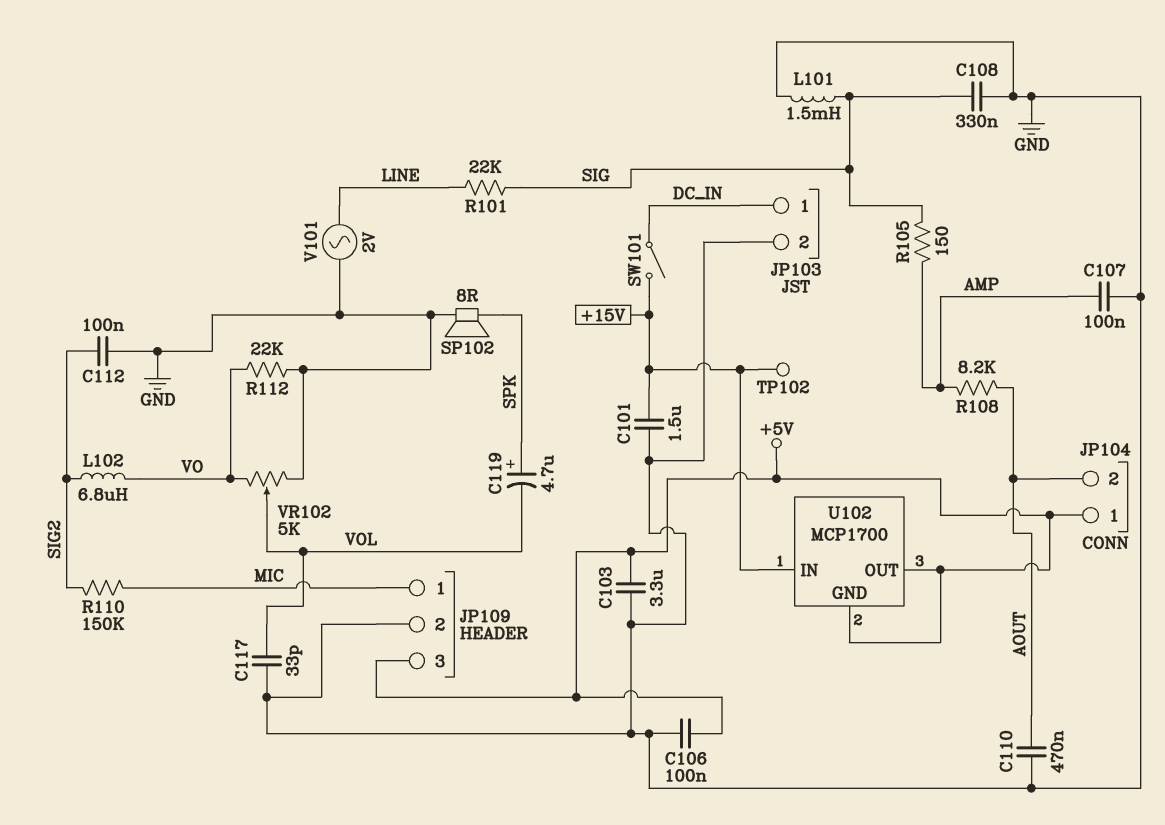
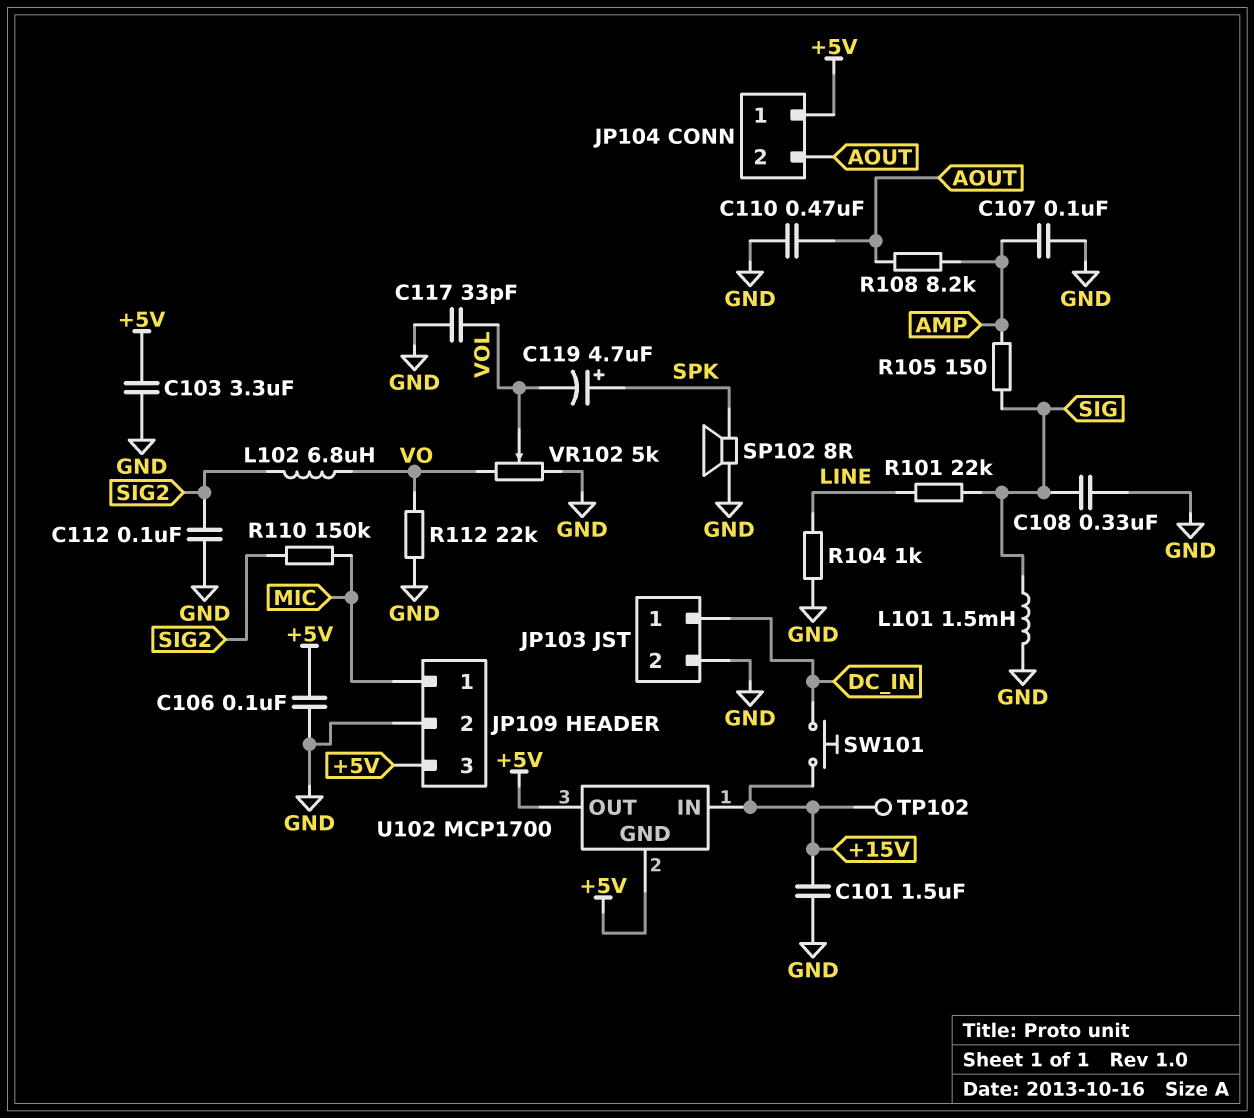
R104: none -> 1k (GND, LINE)
SW101: switch (+15V, DC_IN) -> button (+15V, DC_IN)
V101: AC 2V (GND, LINE) -> none

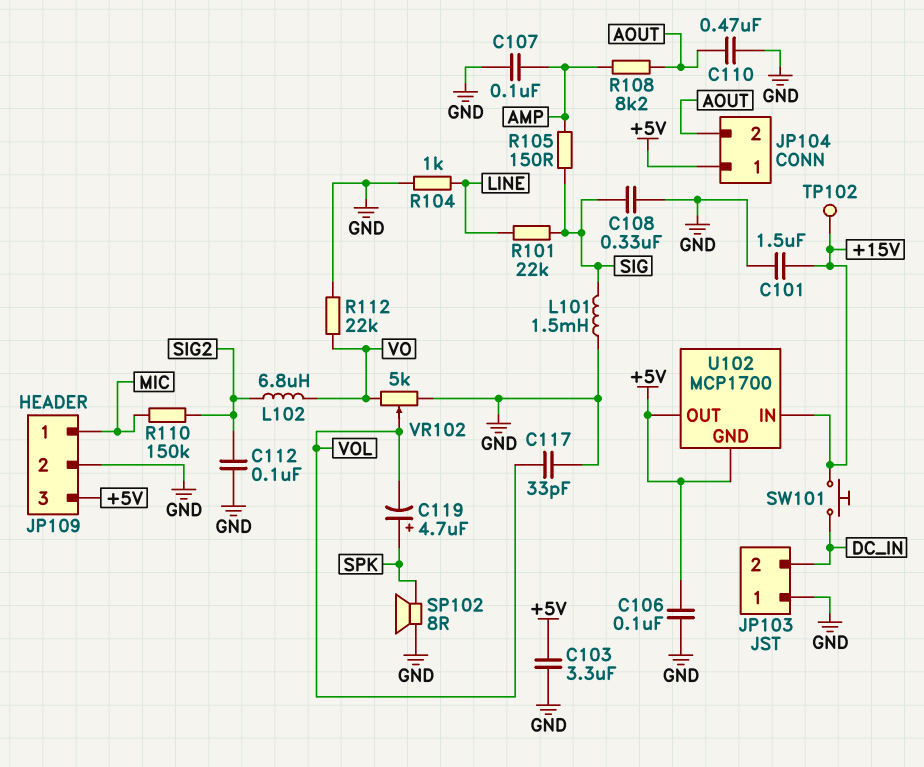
JP103 pin 1: DC_IN -> GND
JP103 pin 2: GND -> DC_IN

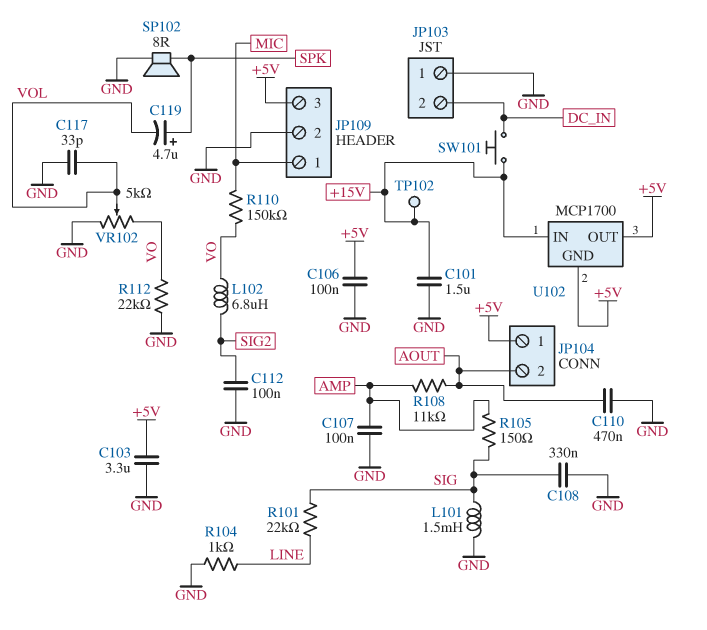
R108: 8.2k (AMP, AOUT) -> 11k (AMP, AOUT)
R110: 150k (MIC, SIG2) -> 150k (MIC, VO)

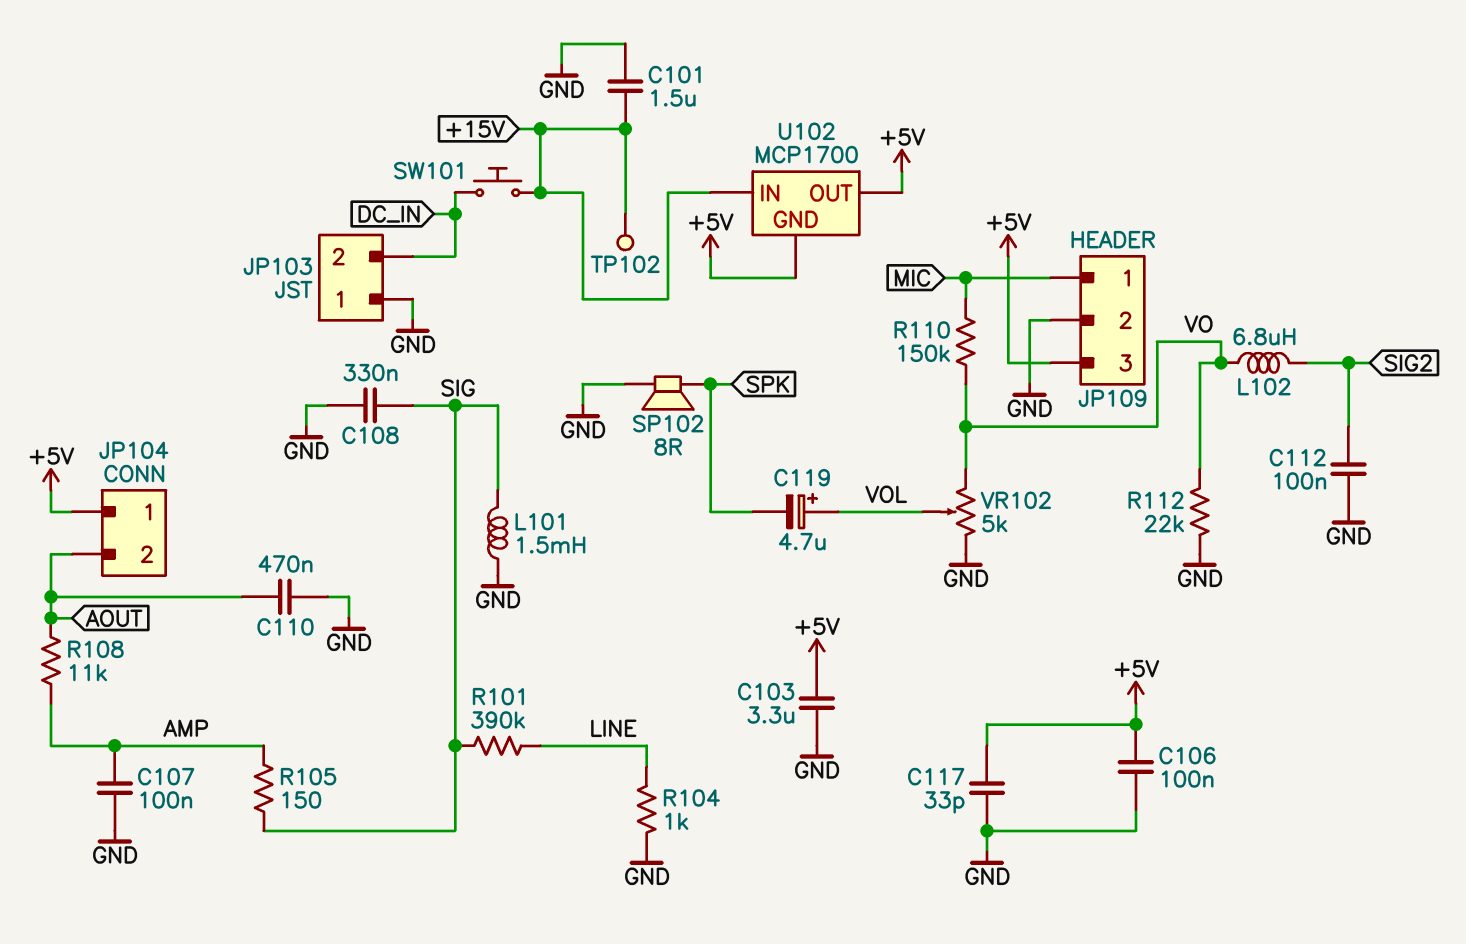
C117: 33pF (GND, VOL) -> 33pF (+5V, GND)
C119: 4.7uF (plus SPK, minus VOL) -> 4.7uF (plus VOL, minus SPK)
R101: 22k (LINE, SIG) -> 390k (LINE, SIG)

